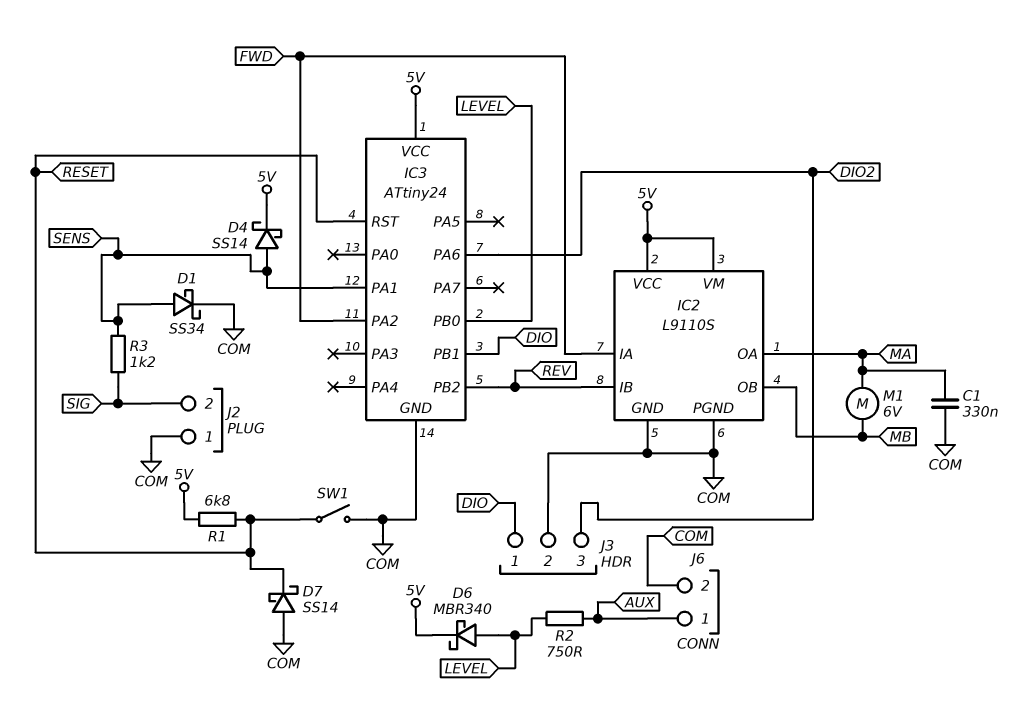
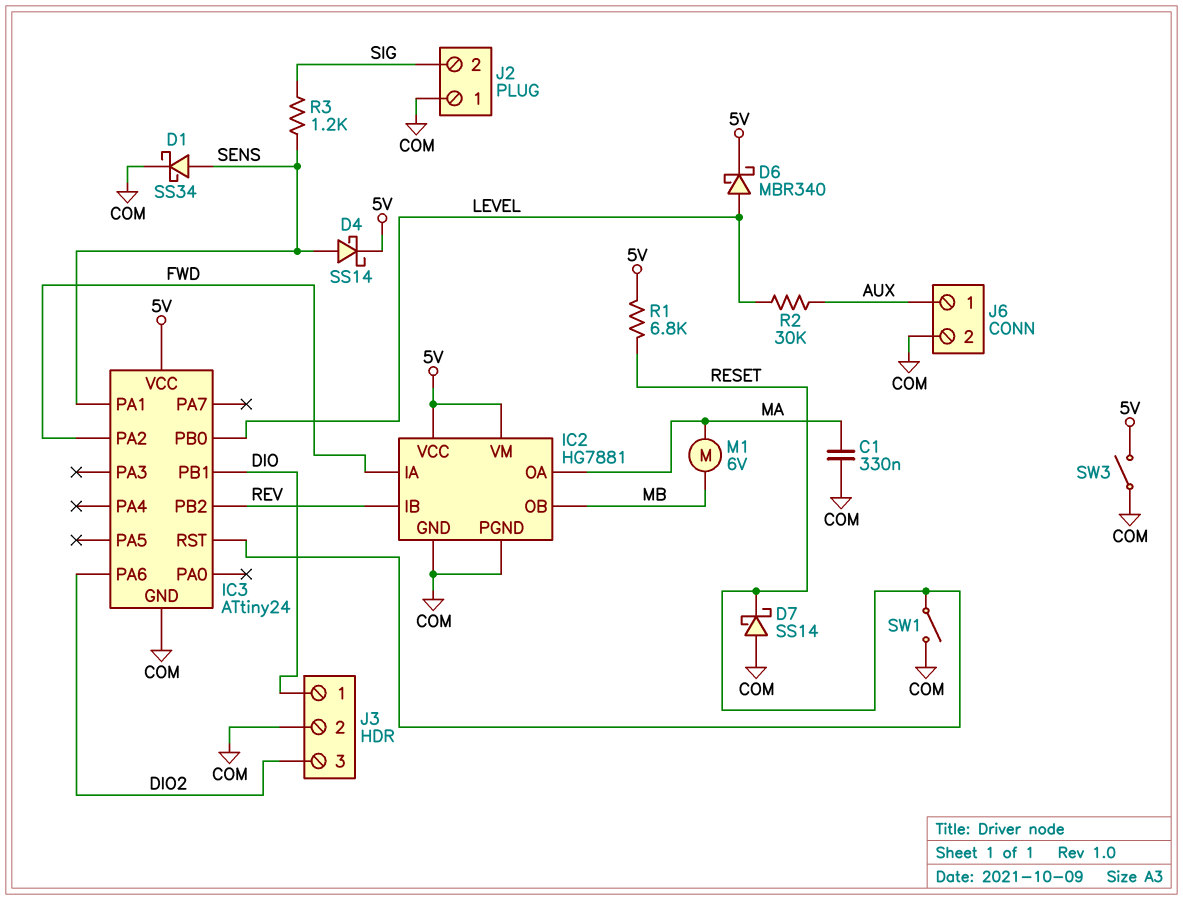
IC2: L9110S -> HG7881
R2: 750 (AUX, LEVEL) -> 30k (AUX, LEVEL)
SW3: none -> switch (5V, COM)

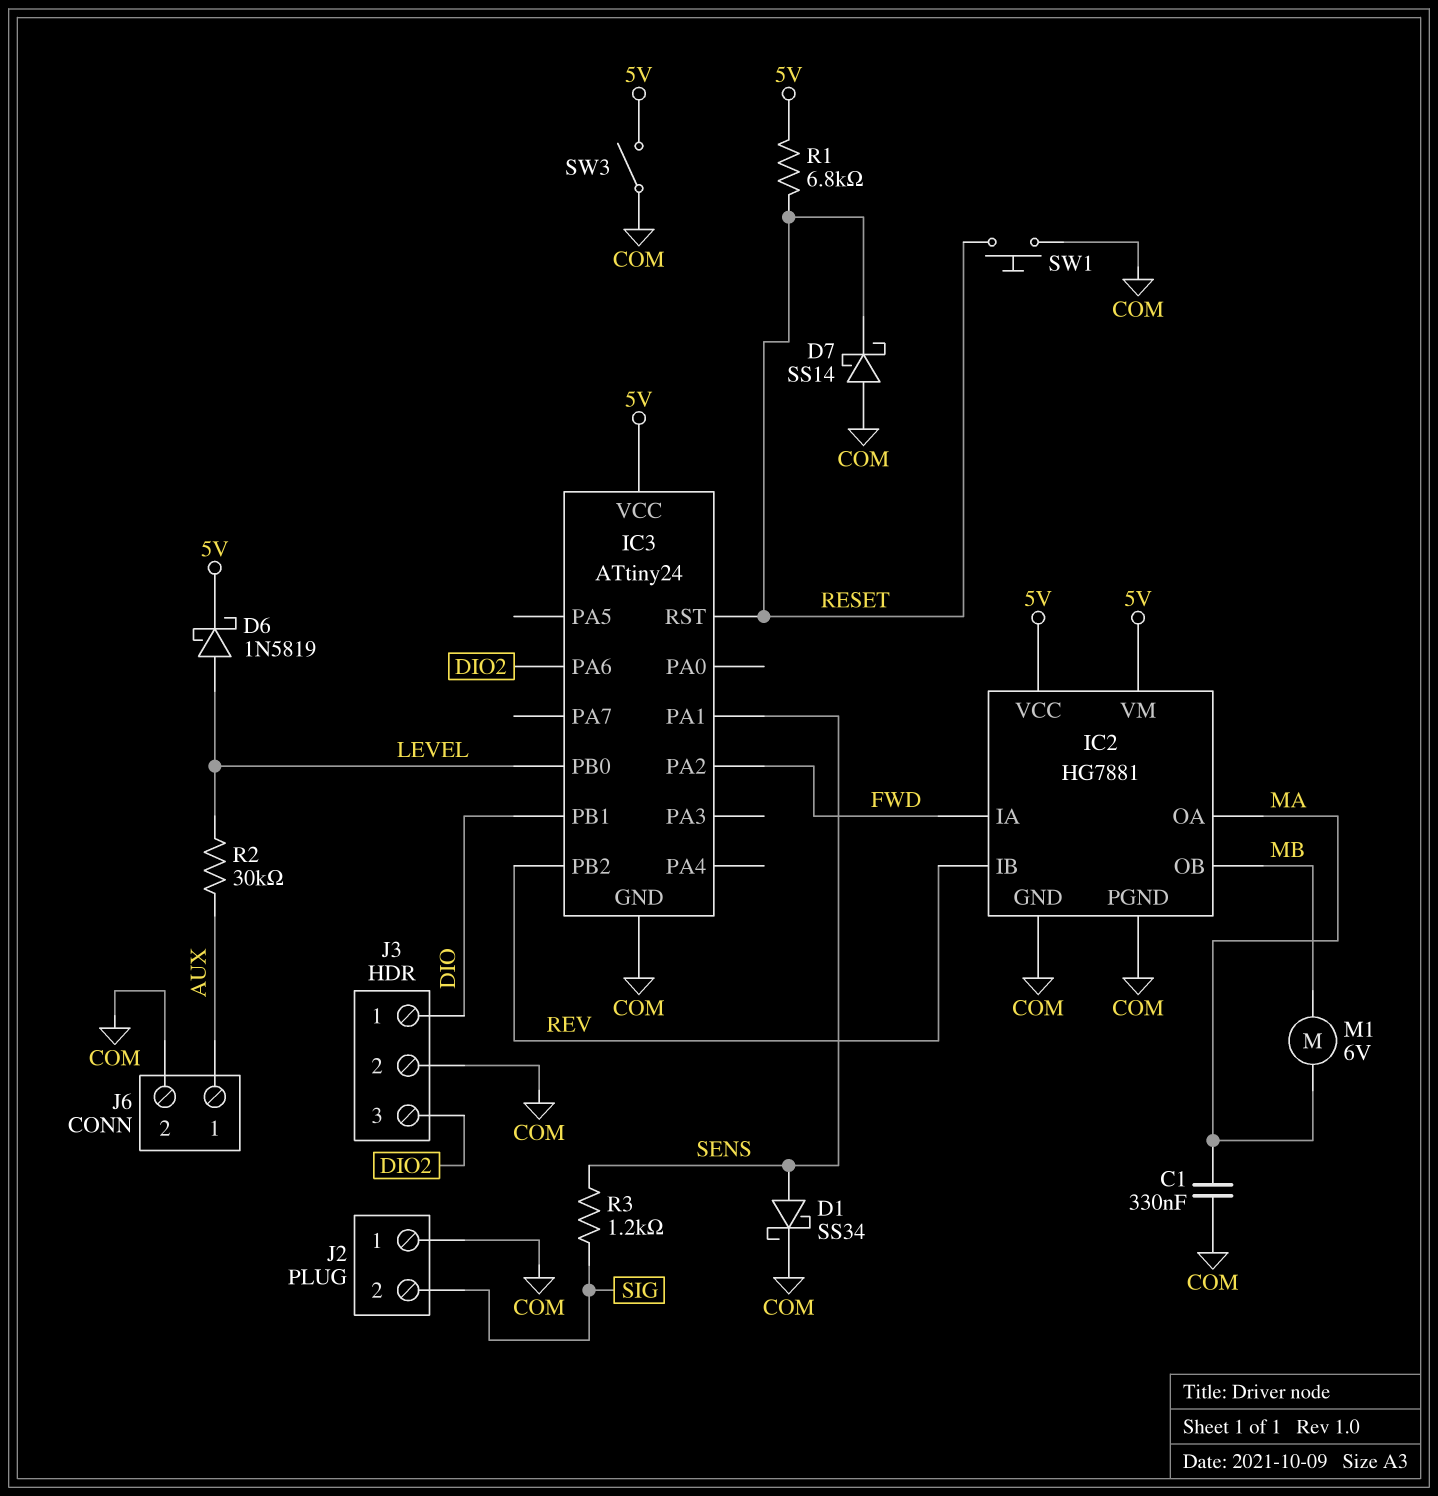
D4: schottky SS14 (A SENS, K 5V) -> none
D6: schottky MBR340 (A LEVEL, K 5V) -> schottky 1N5819 (A LEVEL, K 5V)
SW1: switch (COM, RESET) -> button (COM, RESET)

